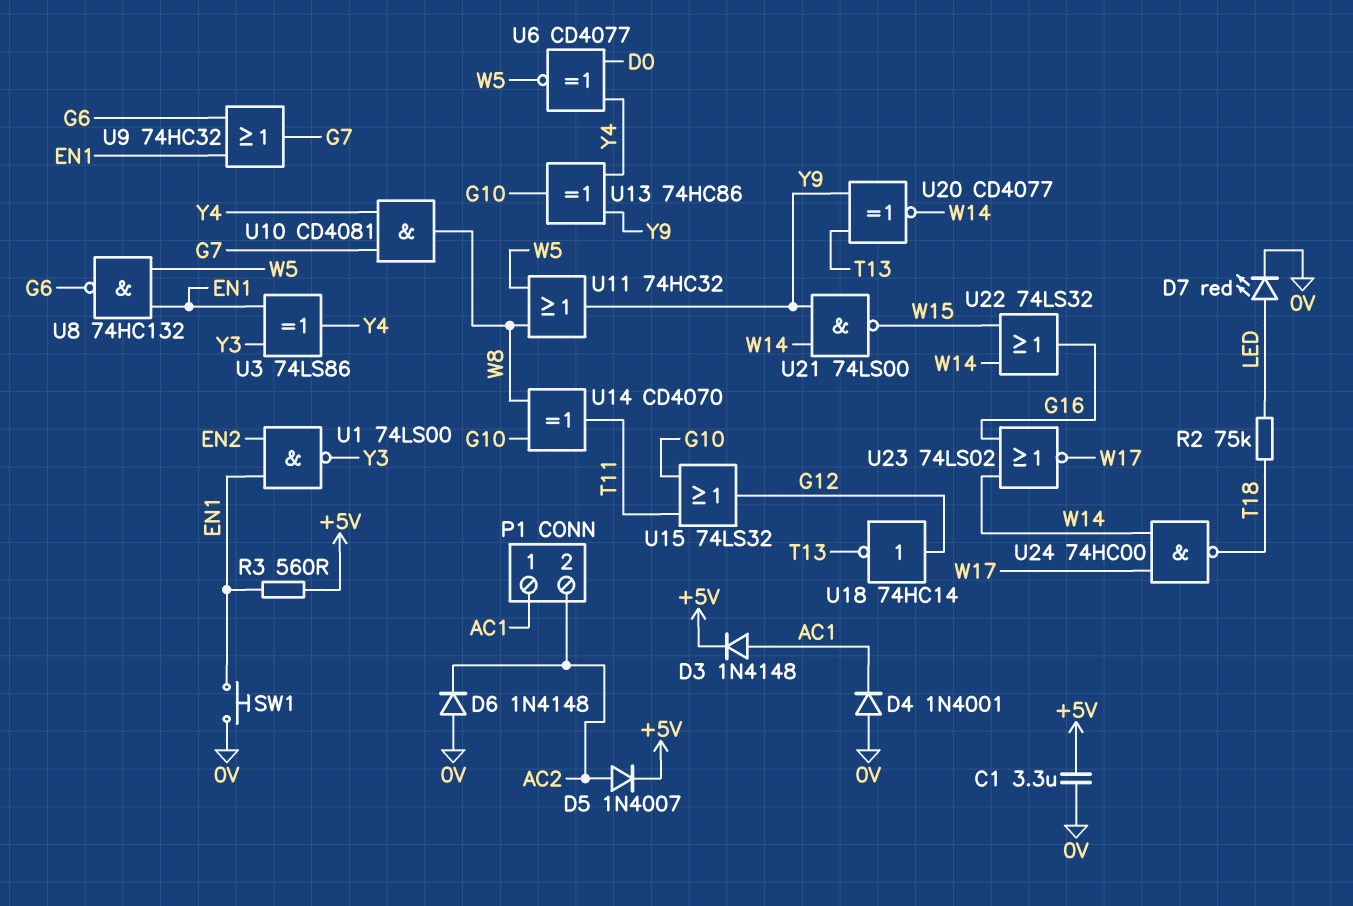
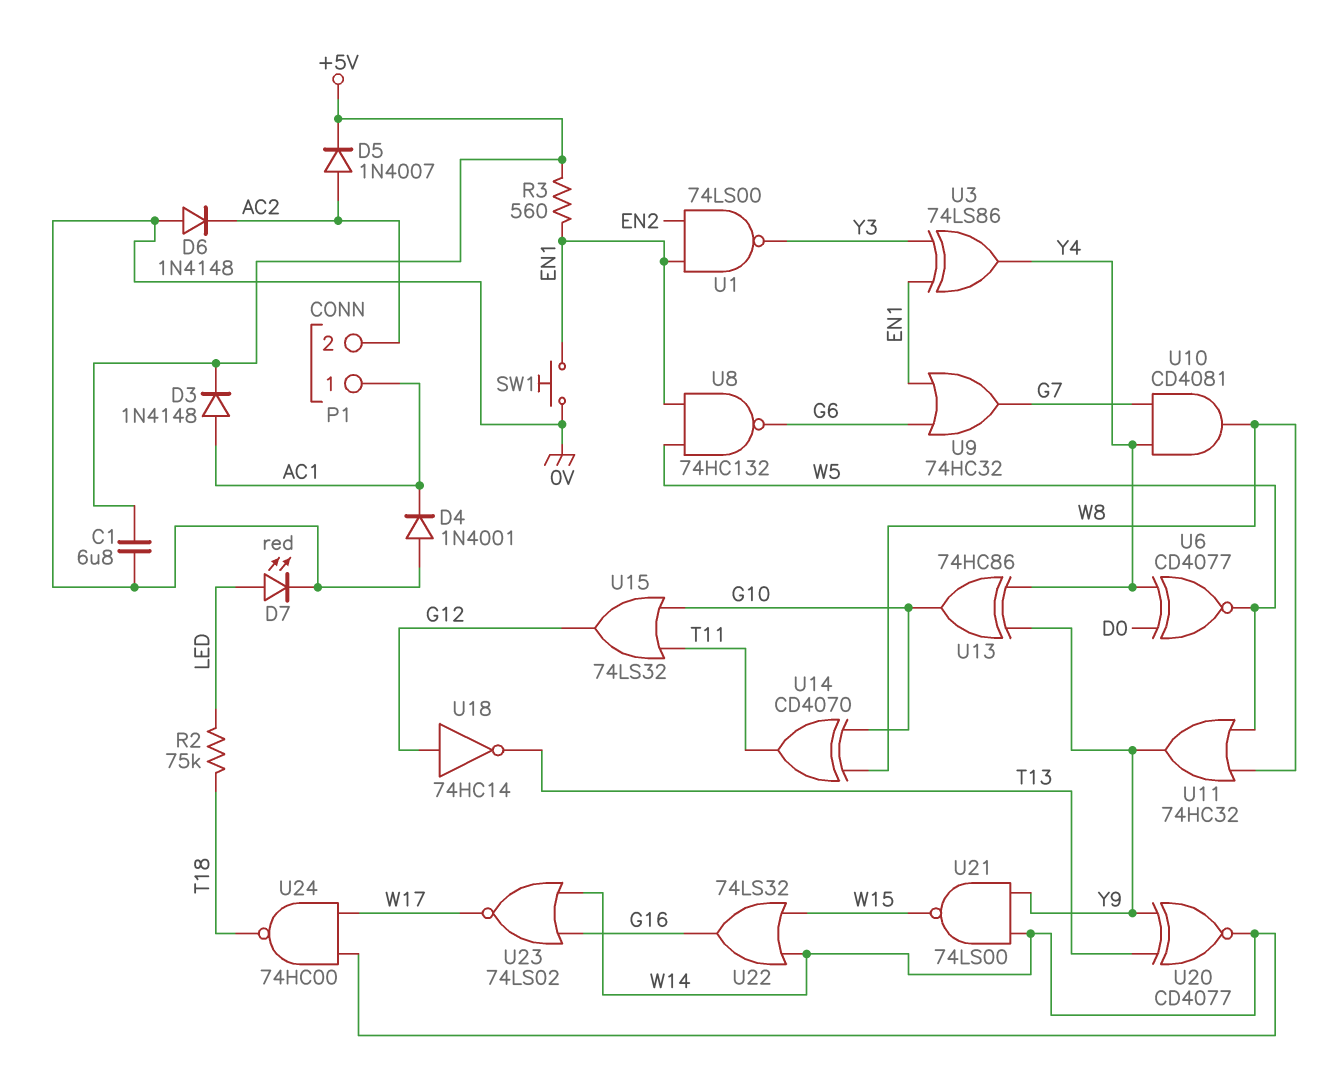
C1: 3.3uF (+5V, 0V) -> 6.8uF (+5V, 0V)

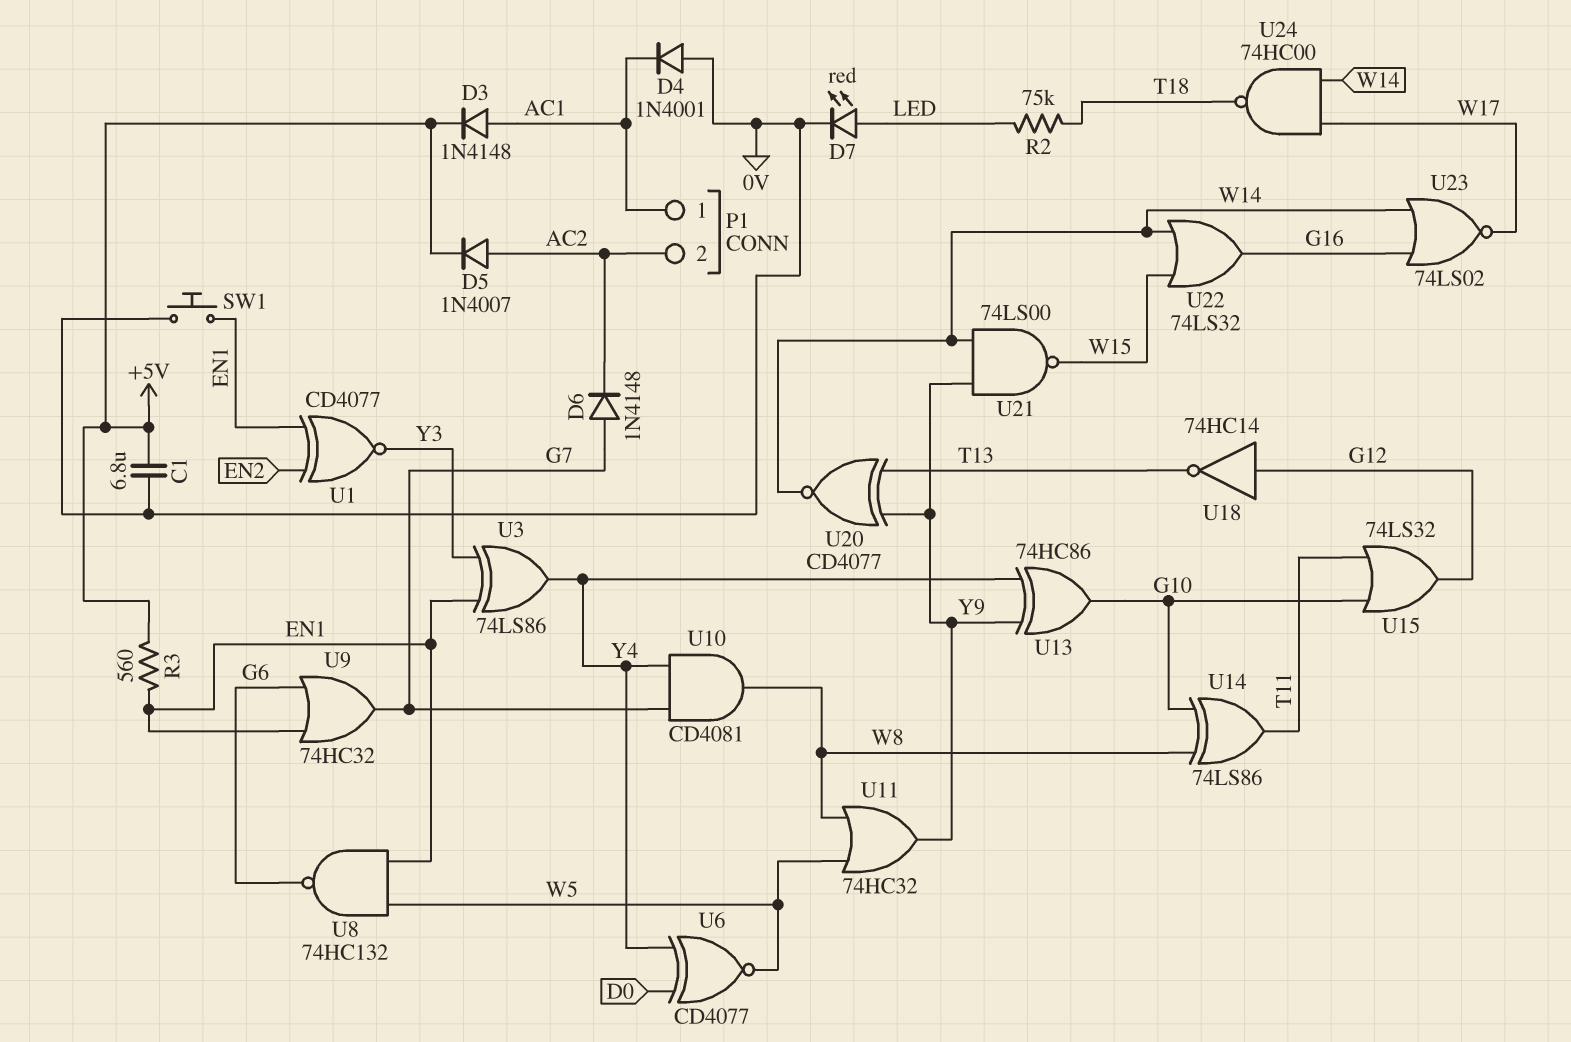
D6: diode 1N4148 (A 0V, K AC2) -> diode 1N4148 (A G7, K AC2)
U1: NAND 74LS00 (in EN1, in EN2, out Y3) -> XNOR CD4077 (in EN1, in EN2, out Y3)
U14: XOR CD4070 (in G10, in W8, out T11) -> XOR 74LS86 (in G10, in W8, out T11)

